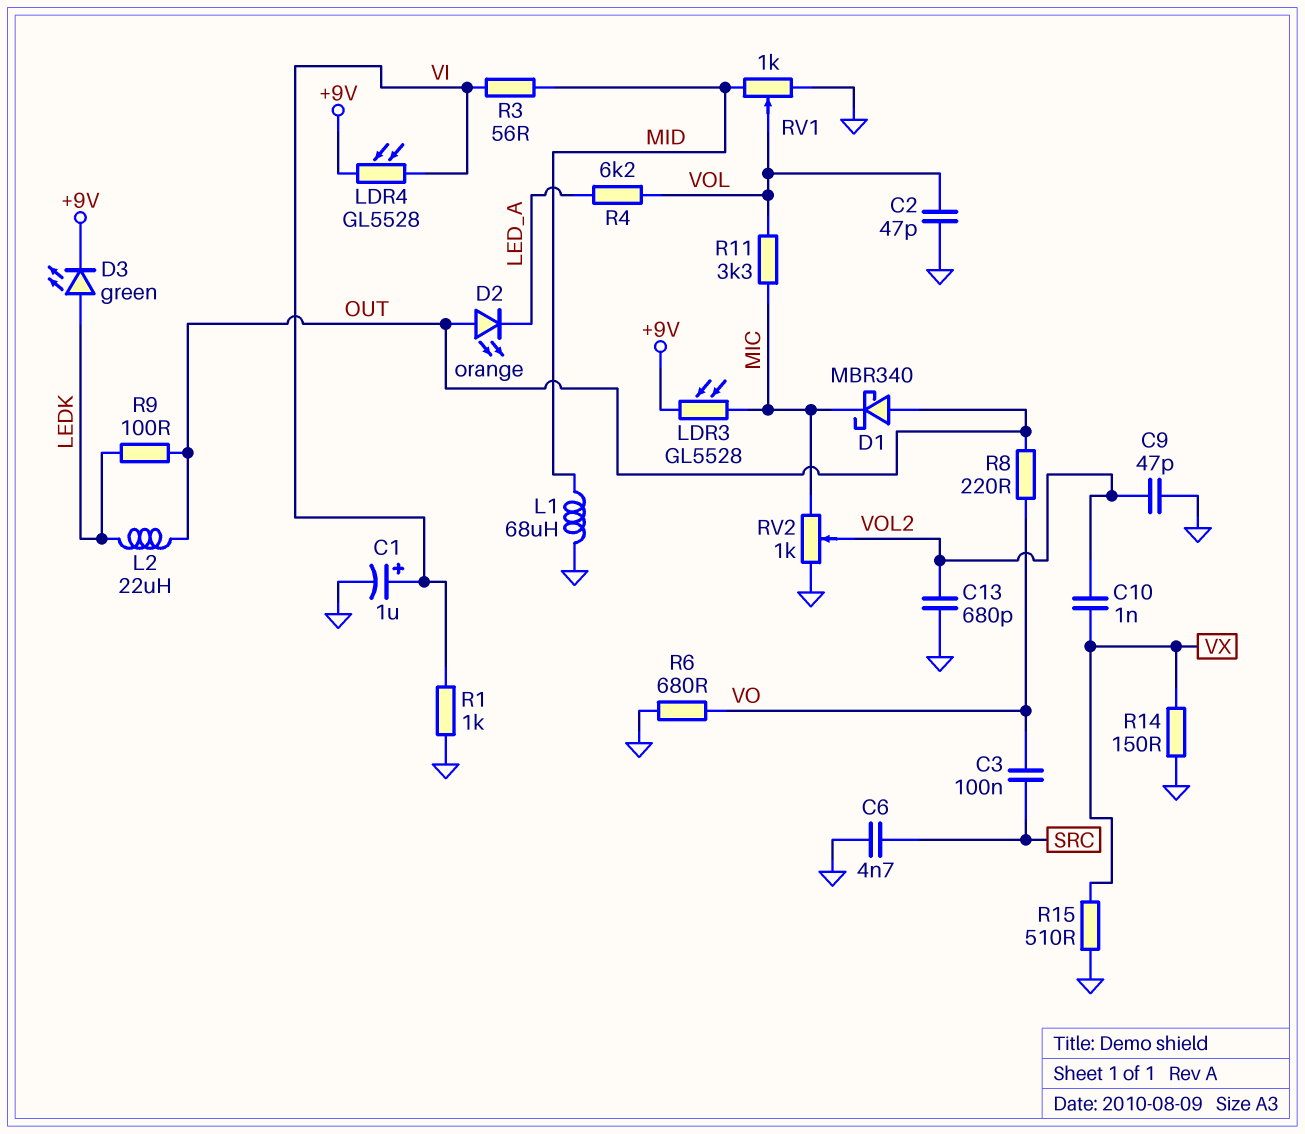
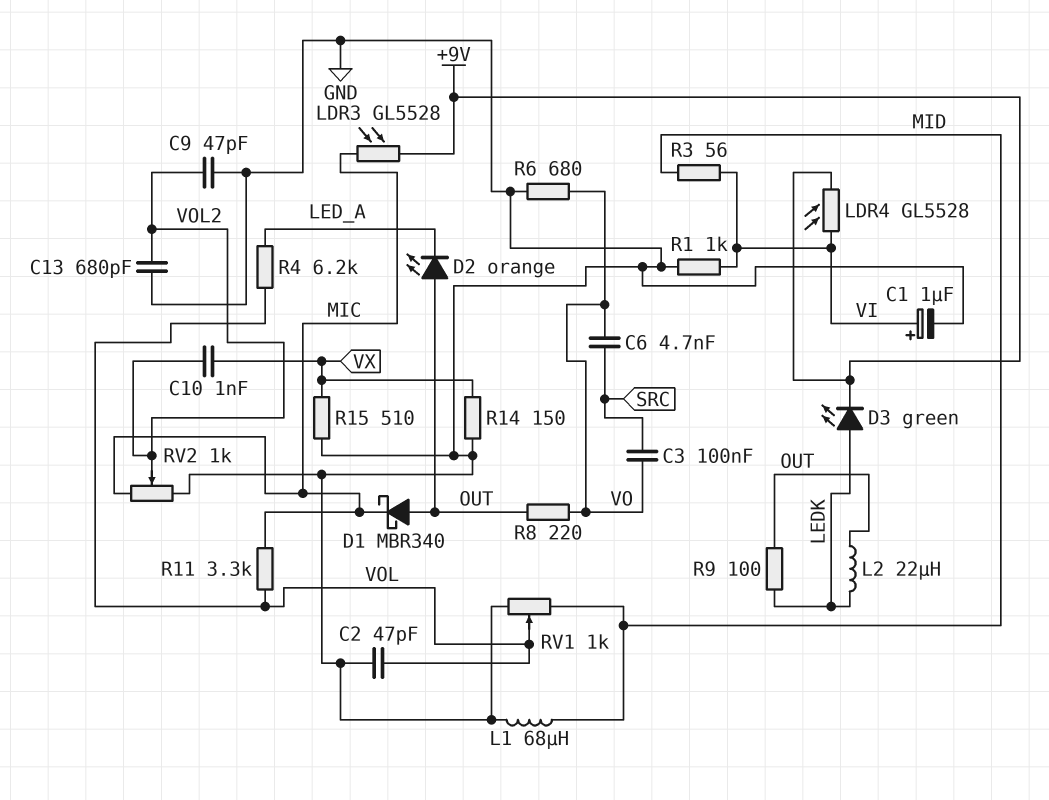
C6: 4.7nF (GND, SRC) -> 4.7nF (SRC, VO)

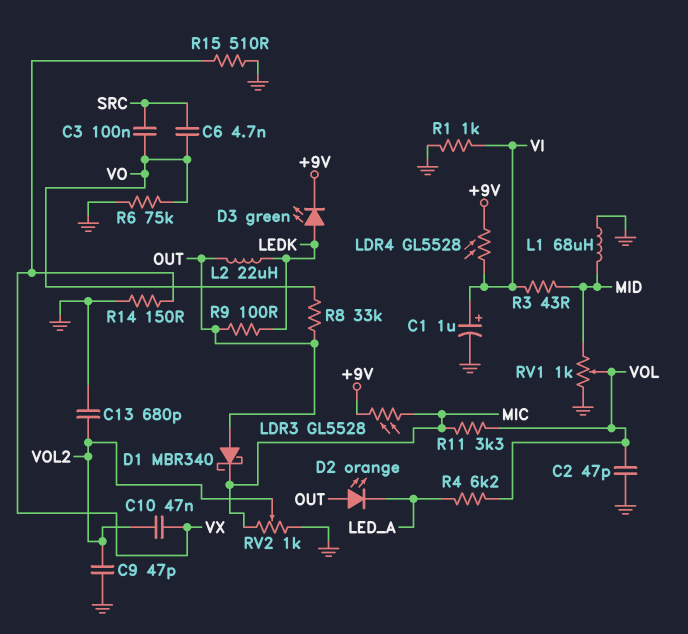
C10: 1nF (VOL2, VX) -> 47nF (VOL2, VX)
R3: 56 (MID, VI) -> 43 (MID, VI)
R6: 680 (GND, VO) -> 75k (GND, VO)
R8: 220 (OUT, VO) -> 33k (OUT, VO)

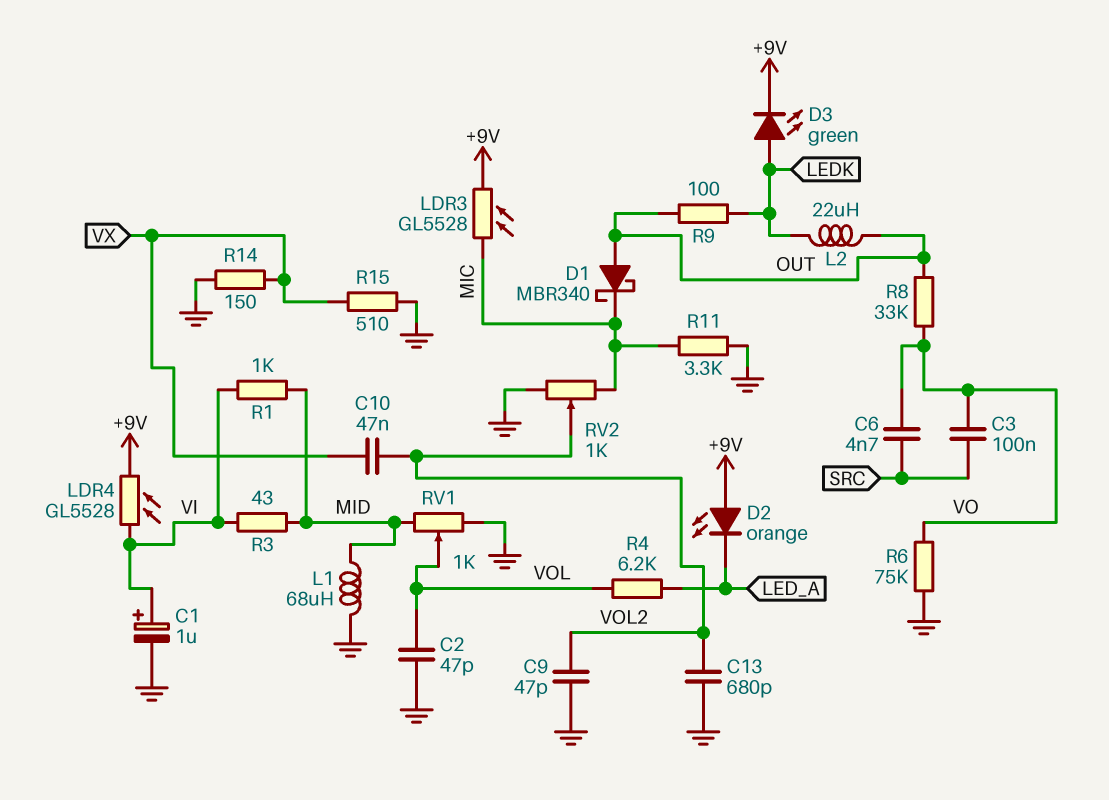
D2: LED orange (A OUT, K LED_A) -> LED orange (A +9V, K LED_A)
R1: 1k (GND, VI) -> 1k (MID, VI)
R11: 3.3k (MIC, VOL) -> 3.3k (GND, MIC)

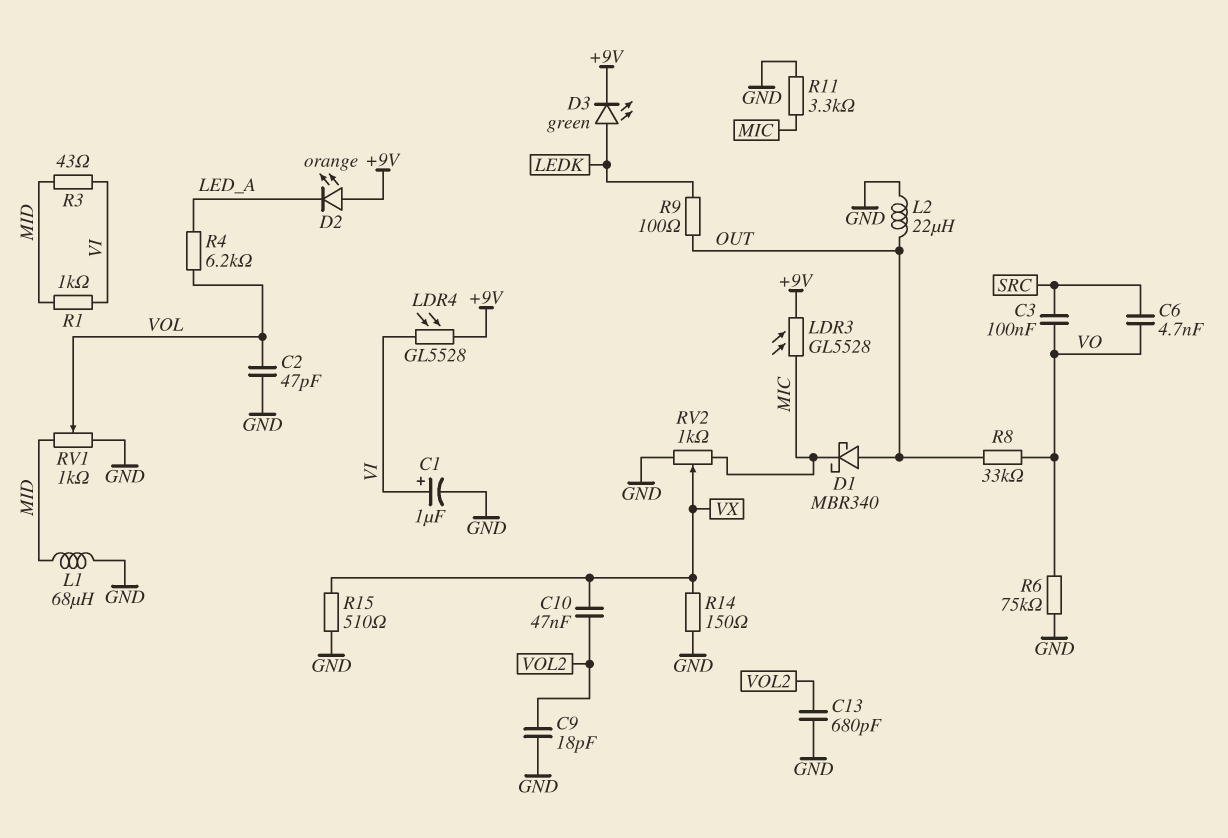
C9: 47pF (GND, VOL2) -> 18pF (GND, VOL2)
L2: 22uH (LEDK, OUT) -> 22uH (GND, OUT)
RV2: 1k (GND, MIC, wiper VOL2) -> 1k (GND, MIC, wiper VX)

